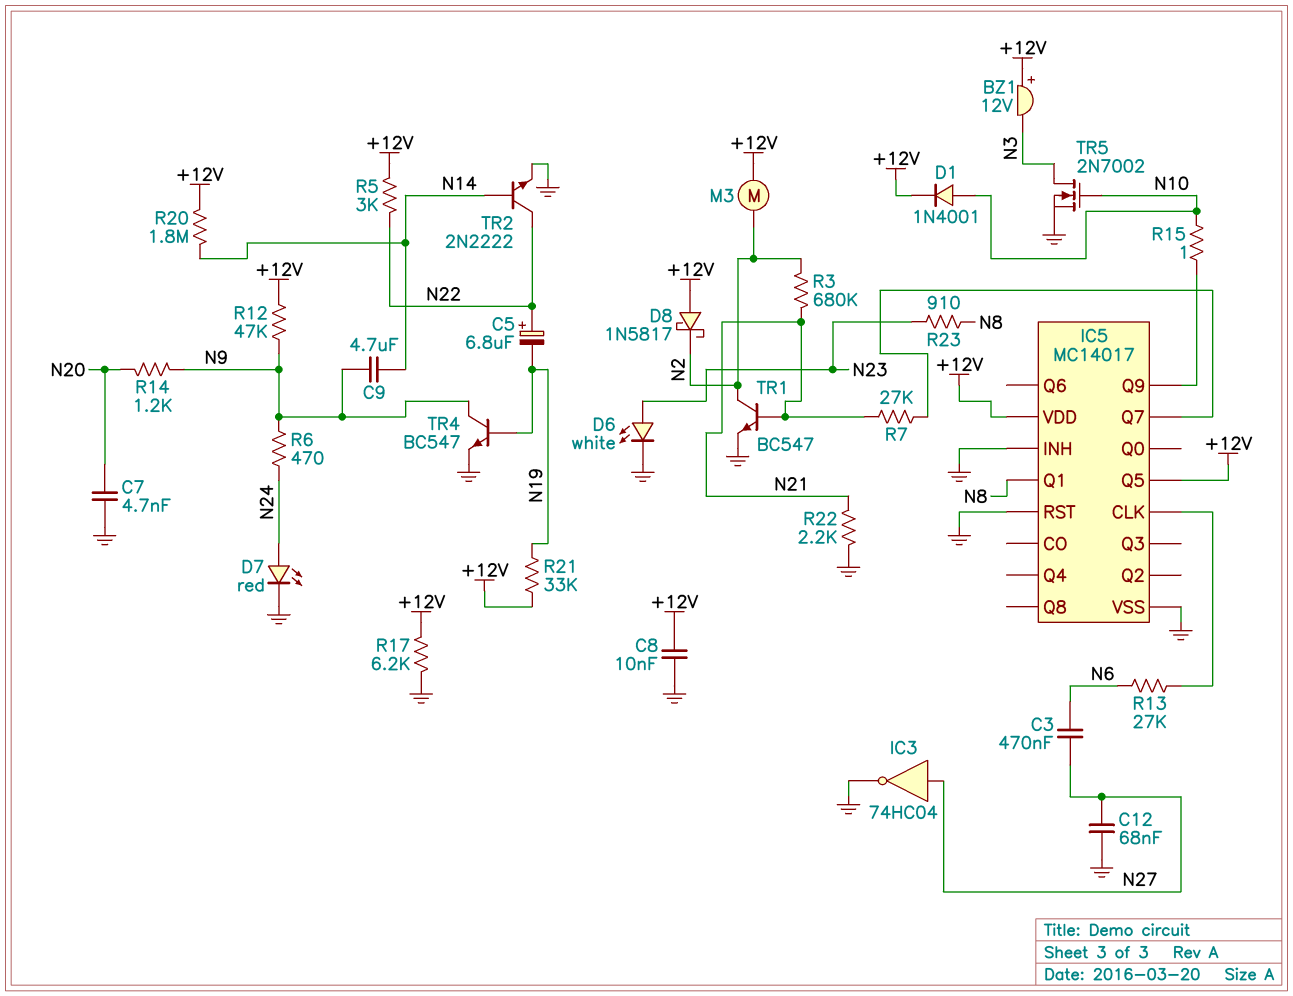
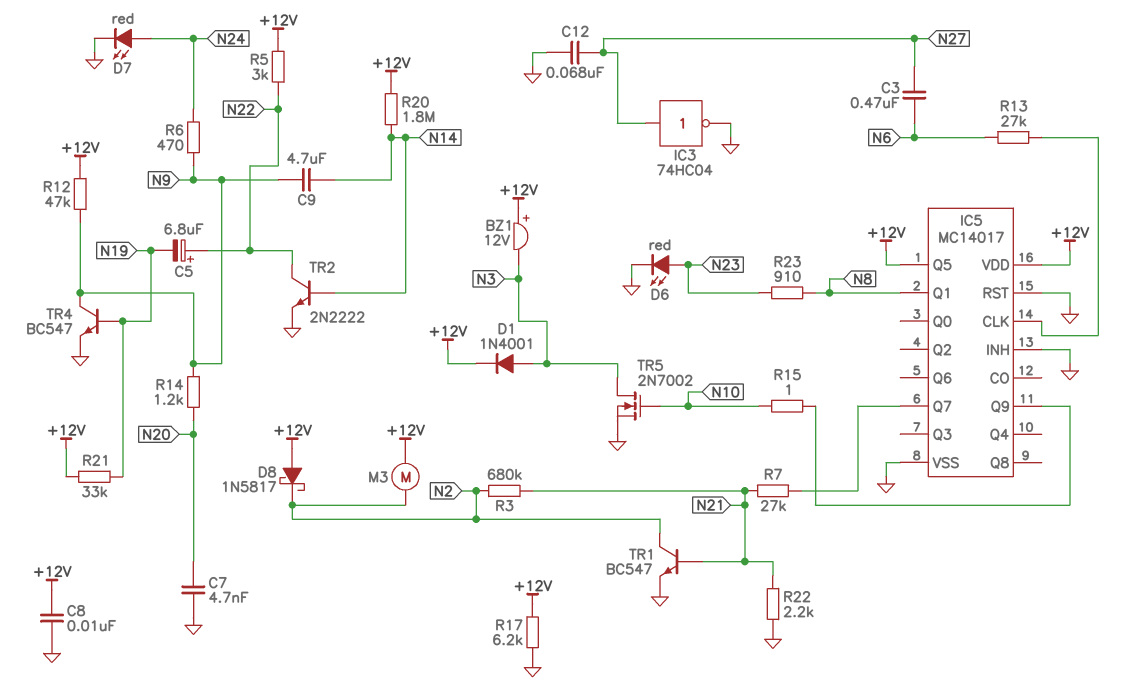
D1: diode 1N4001 (A N10, K +12V) -> diode 1N4001 (A N3, K +12V)
D6: LED white (A N23, K GND) -> LED red (A N23, K GND)

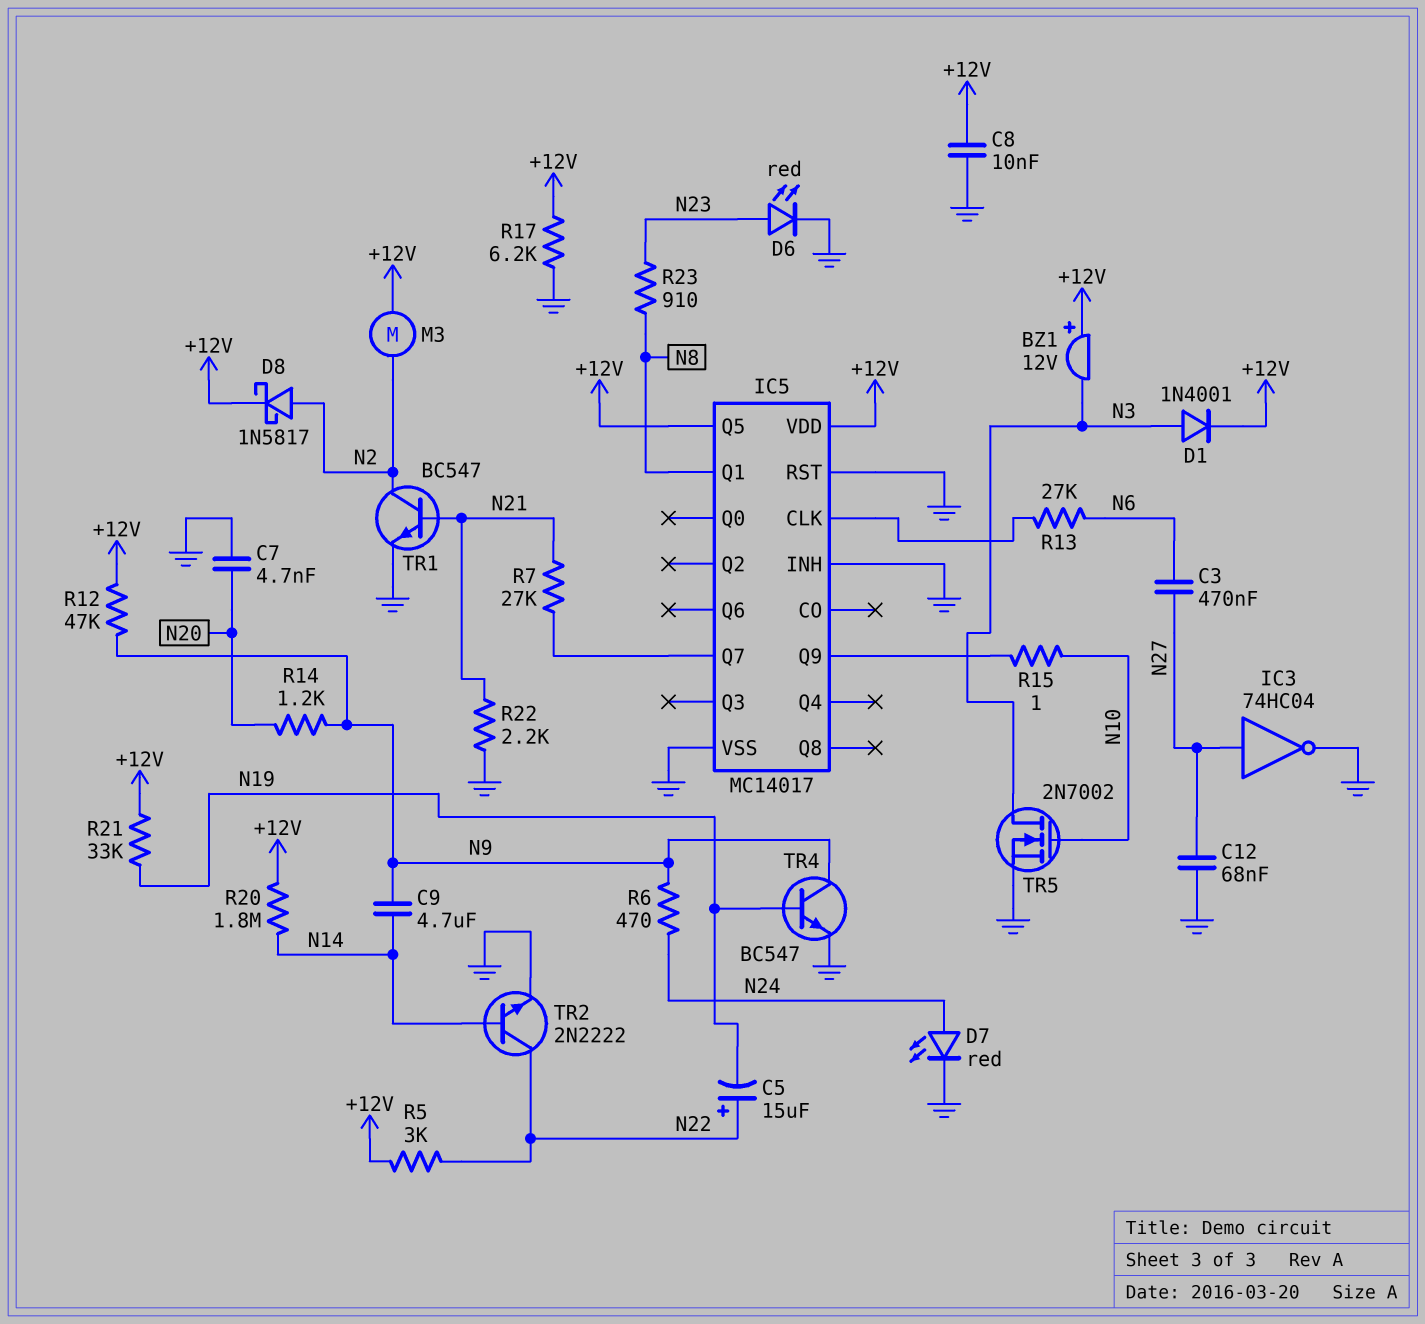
C5: 6.8uF (plus N22, minus N19) -> 15uF (plus N22, minus N19)
D8: schottky 1N5817 (A +12V, K N2) -> schottky 1N5817 (A N2, K +12V)
R3: 680k (N2, N21) -> none

